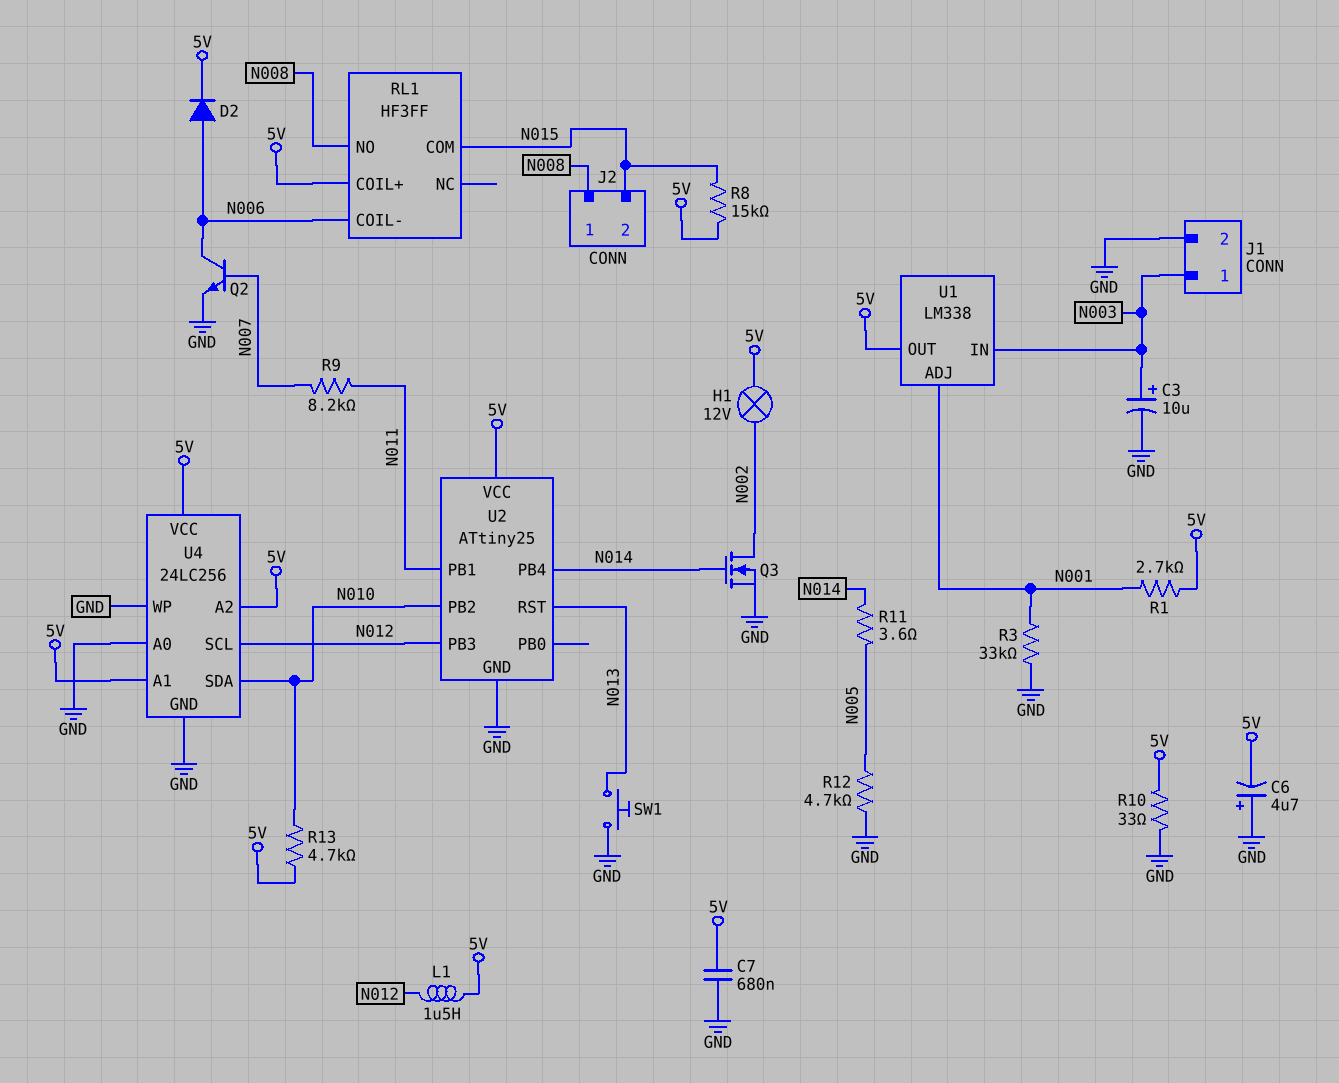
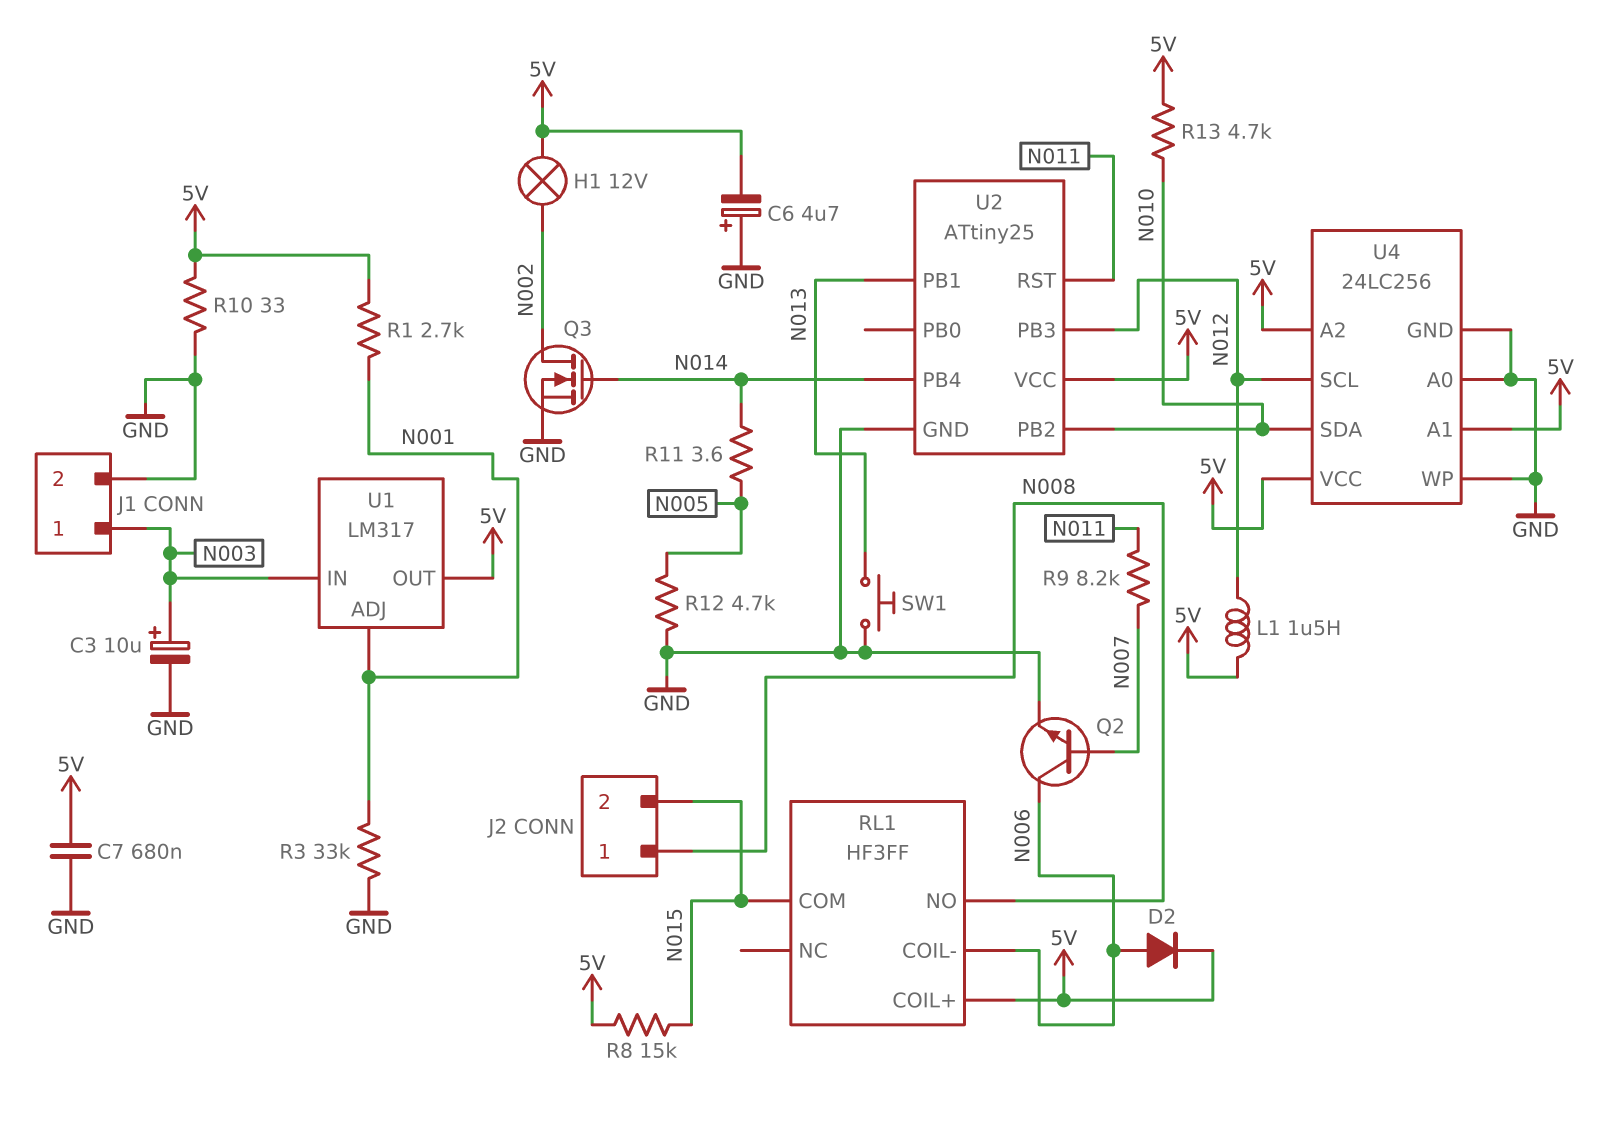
U1: LM338 -> LM317
U2 pin PB1: N011 -> N013
U2 pin RST: N013 -> N011

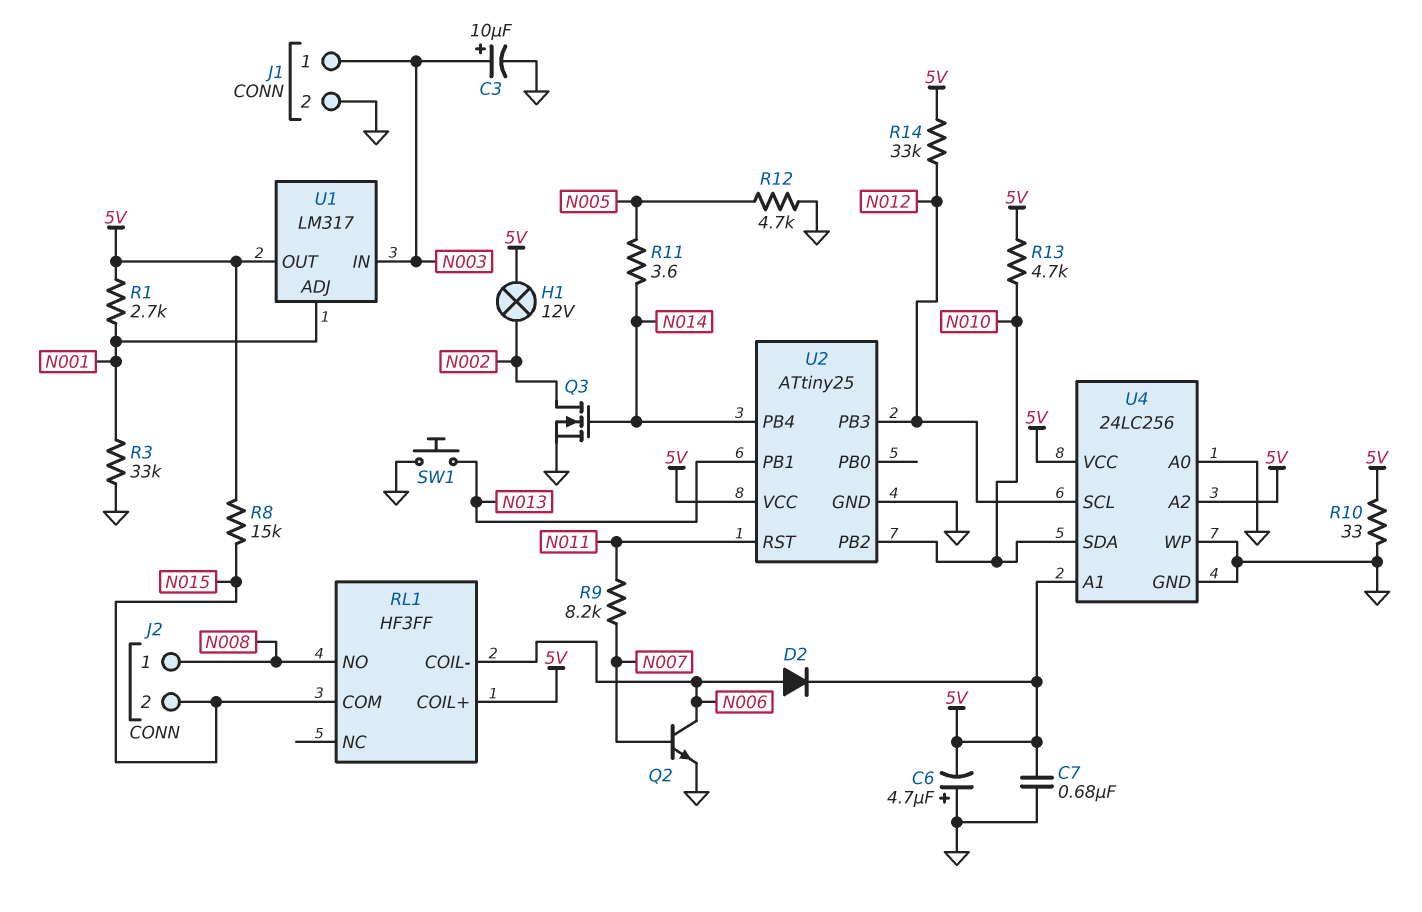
L1: 1.5uH (5V, N012) -> none
R14: none -> 33k (5V, N012)

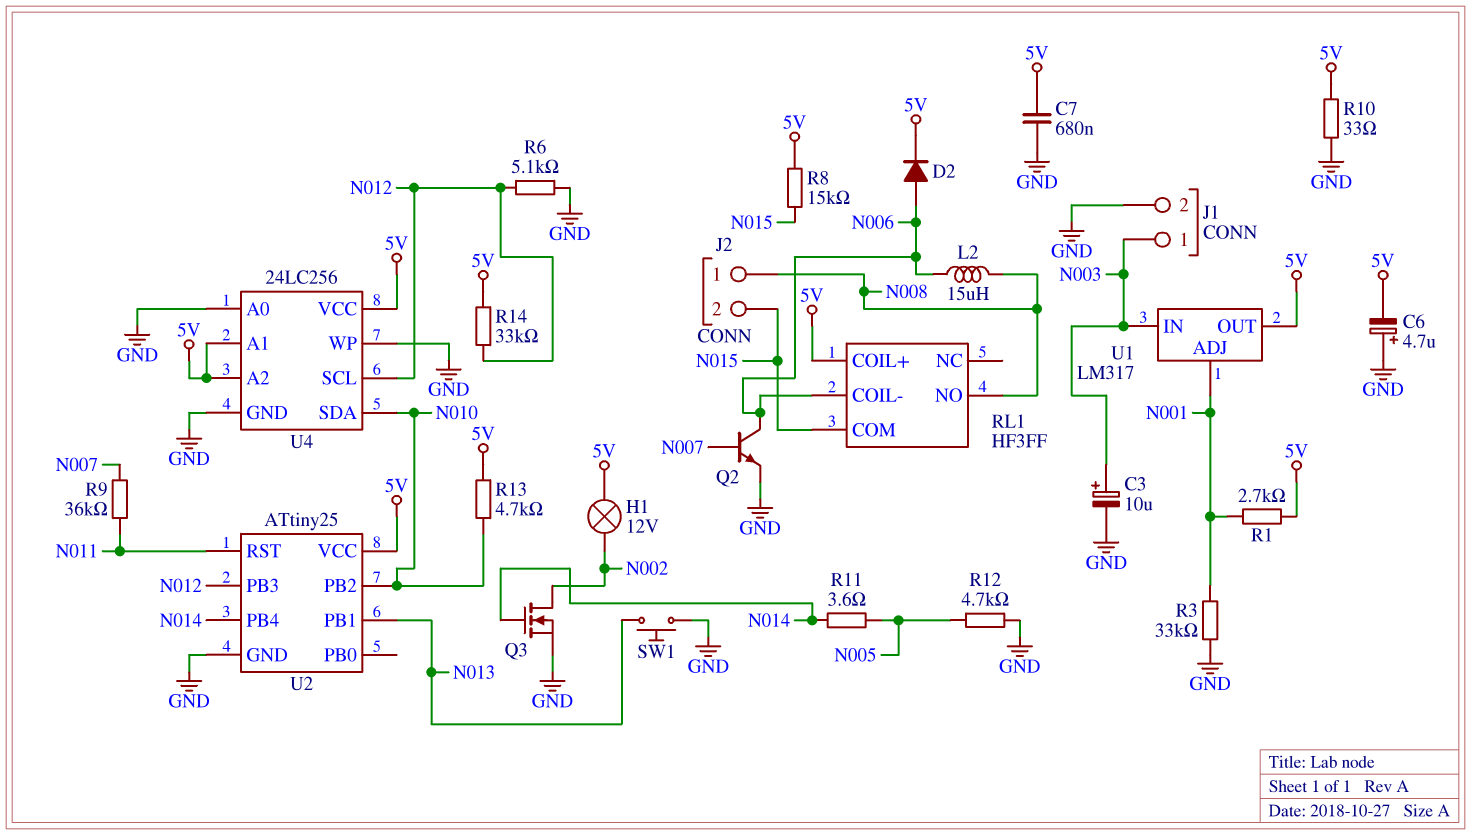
L2: none -> 15uH (N006, N008)
R6: none -> 5.1k (GND, N012)
R9: 8.2k (N007, N011) -> 36k (N007, N011)

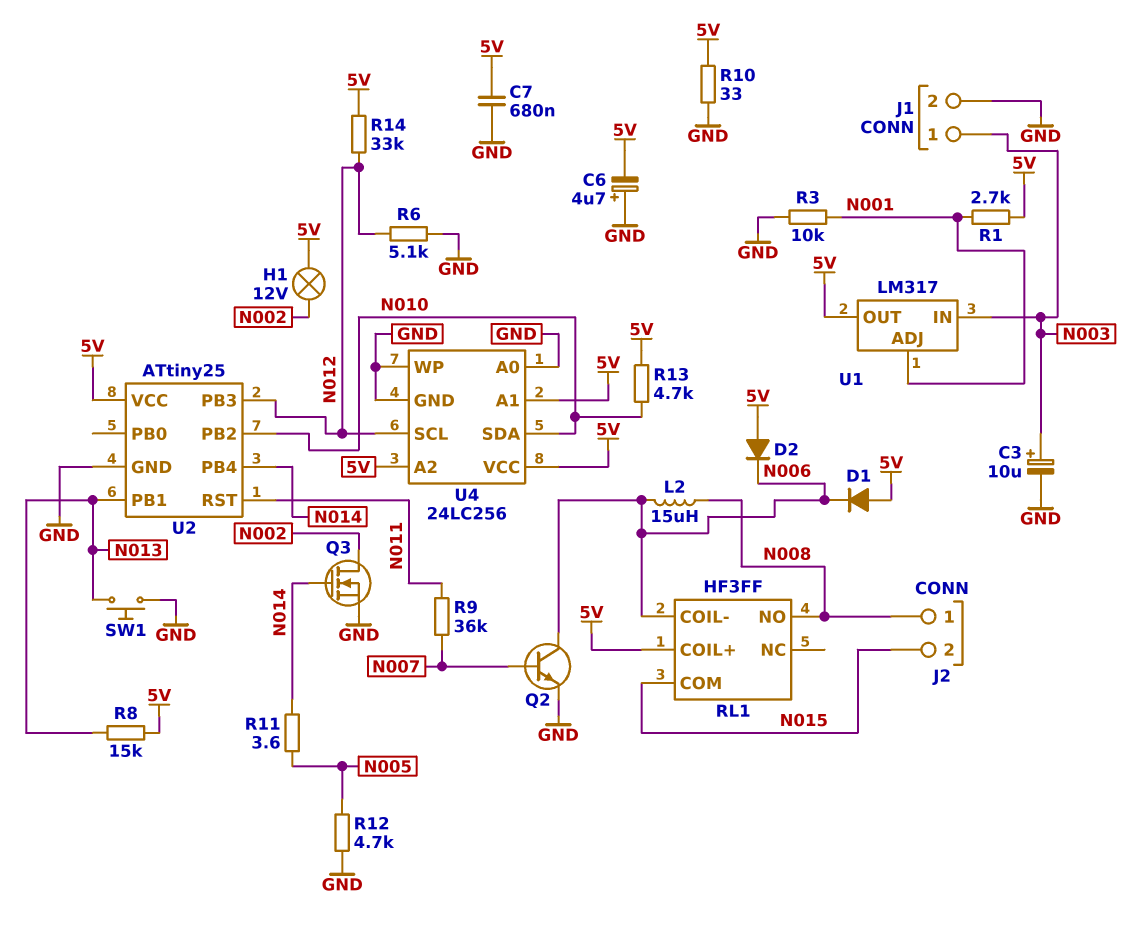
D1: none -> diode (A 5V, K N006)
D2: diode (A N006, K 5V) -> diode (A 5V, K N006)
R3: 33k (GND, N001) -> 10k (GND, N001)
R8: 15k (5V, N015) -> 15k (5V, N013)

